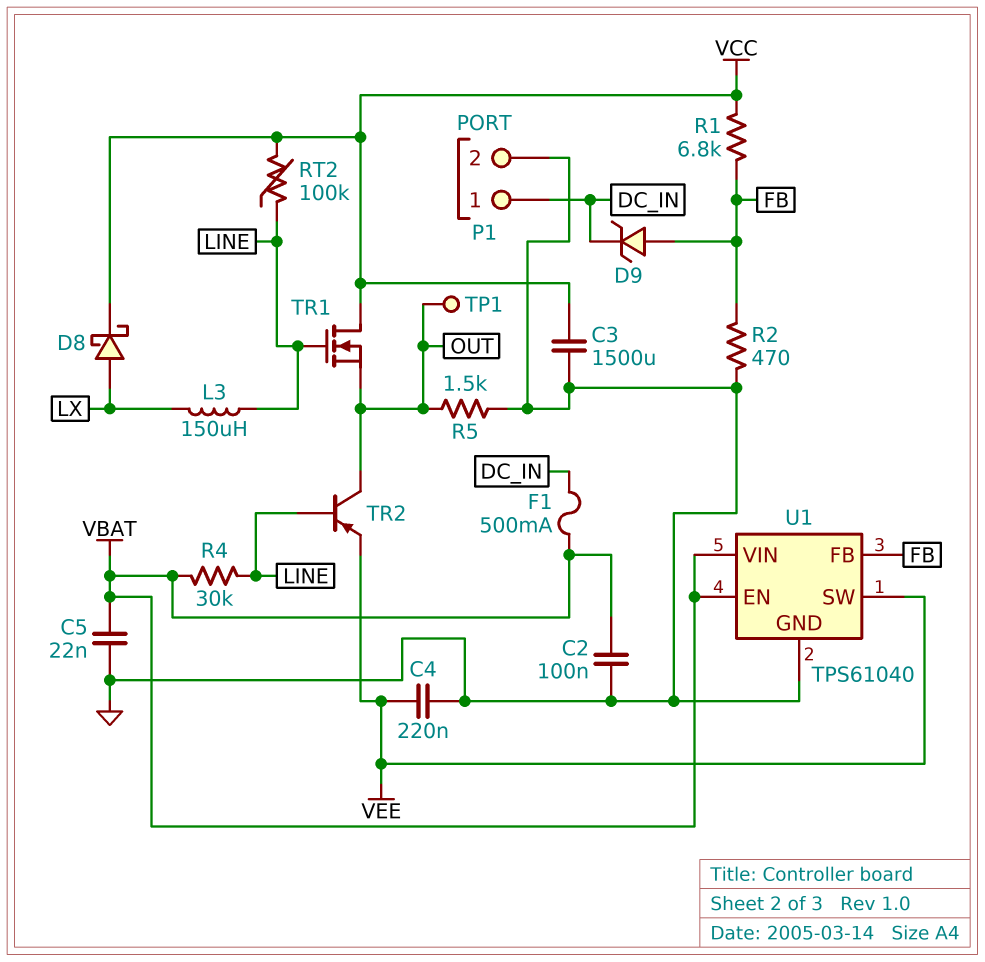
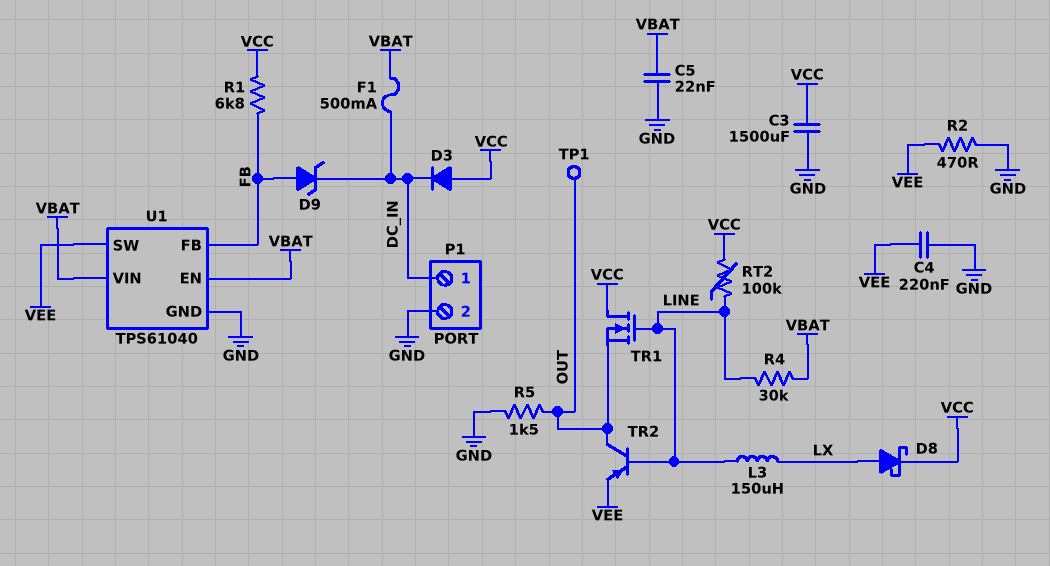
C2: 100nF (GND, VBAT) -> none
D3: none -> diode (A VCC, K DC_IN)
R2: 470 (FB, GND) -> 470 (GND, VEE)

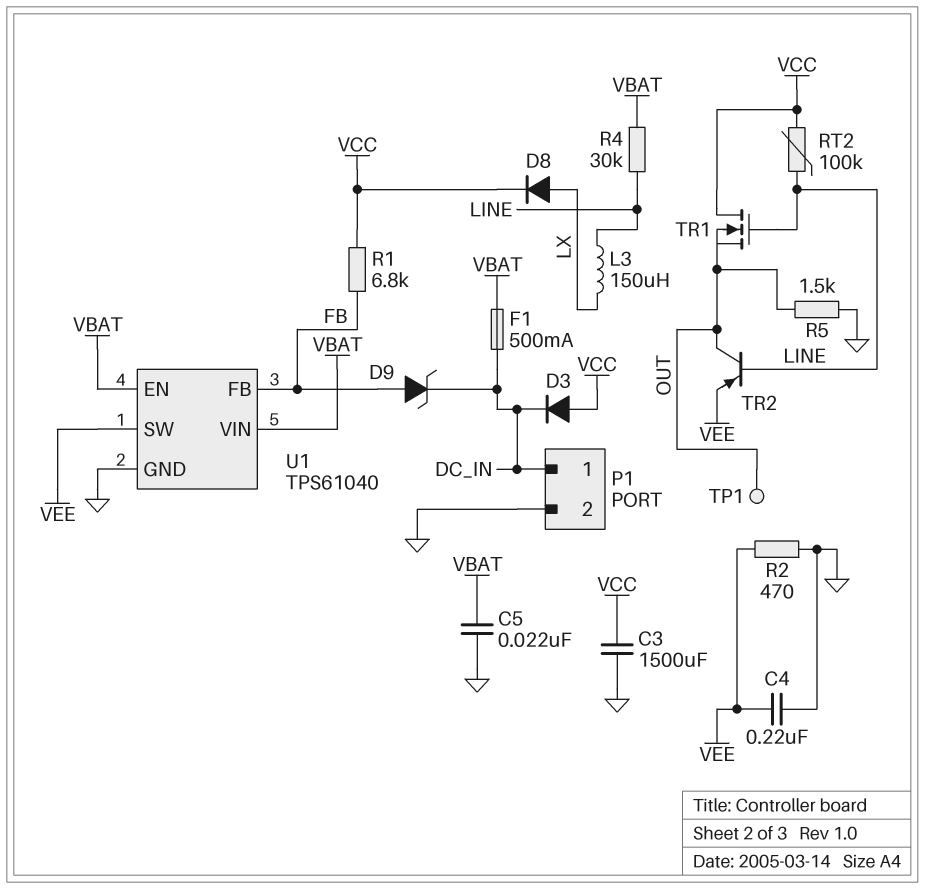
D8: schottky (A LX, K VCC) -> diode (A LX, K VCC)

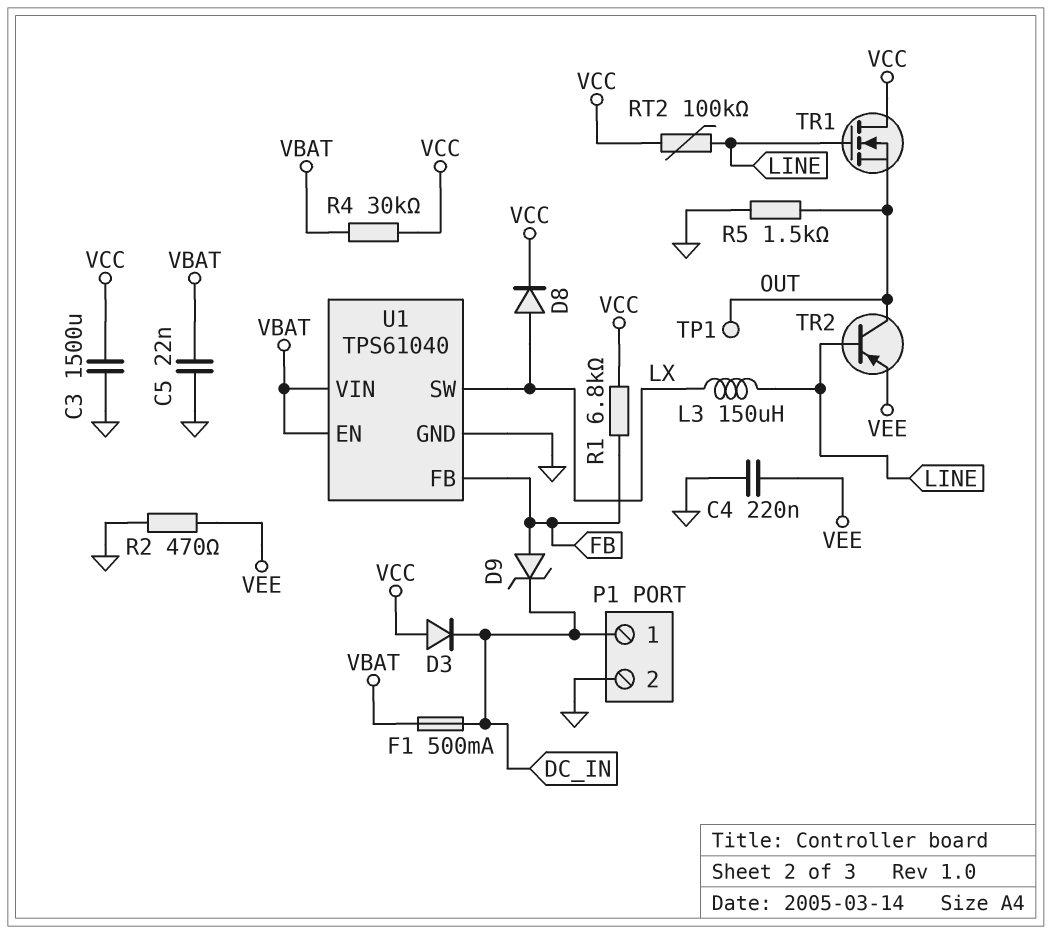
R4: 30k (LINE, VBAT) -> 30k (VBAT, VCC)
U1 pin SW: VEE -> LX

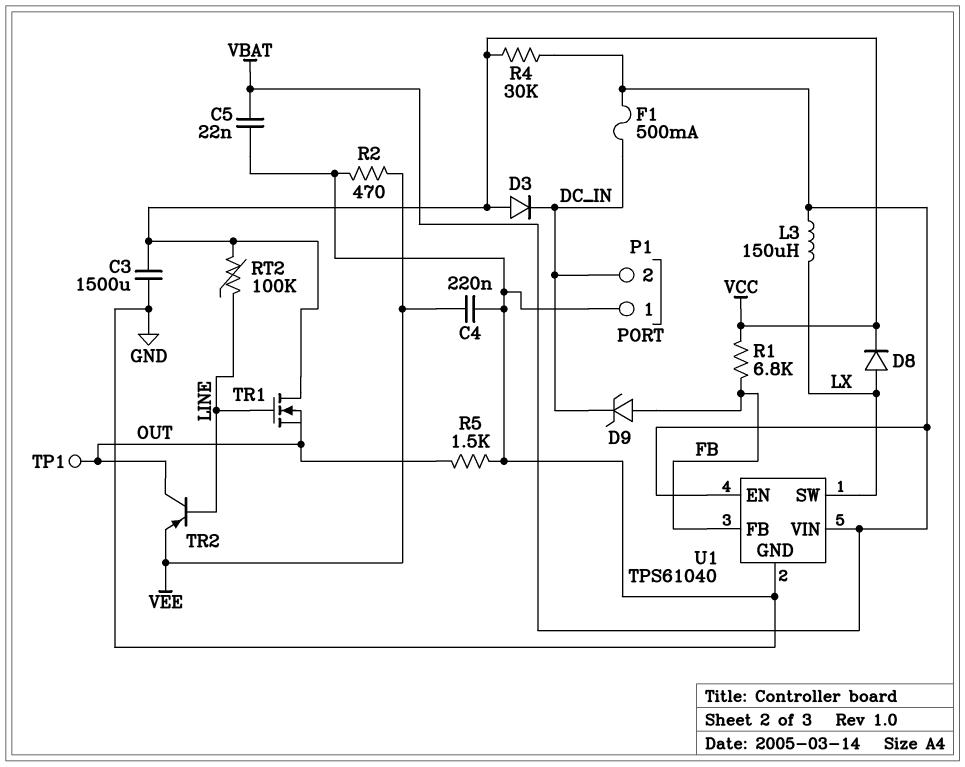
L3: 150uH (LINE, LX) -> 150uH (LX, VBAT)
P1 pin 1: DC_IN -> GND
P1 pin 2: GND -> DC_IN

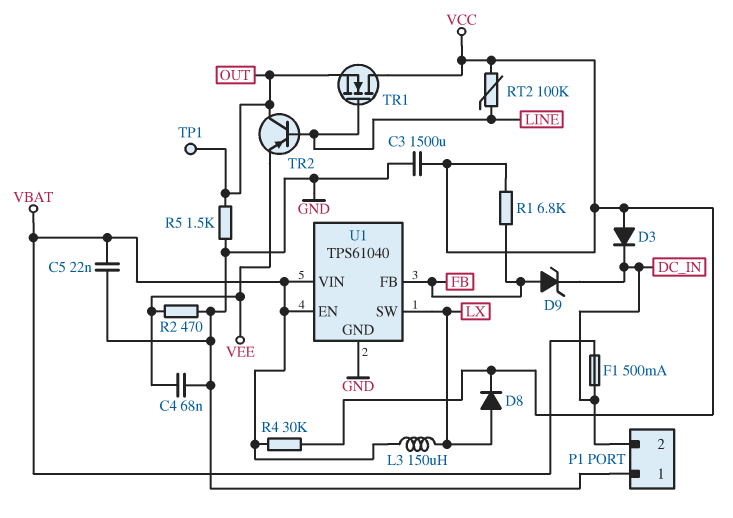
C4: 220nF (GND, VEE) -> 68nF (GND, VEE)

